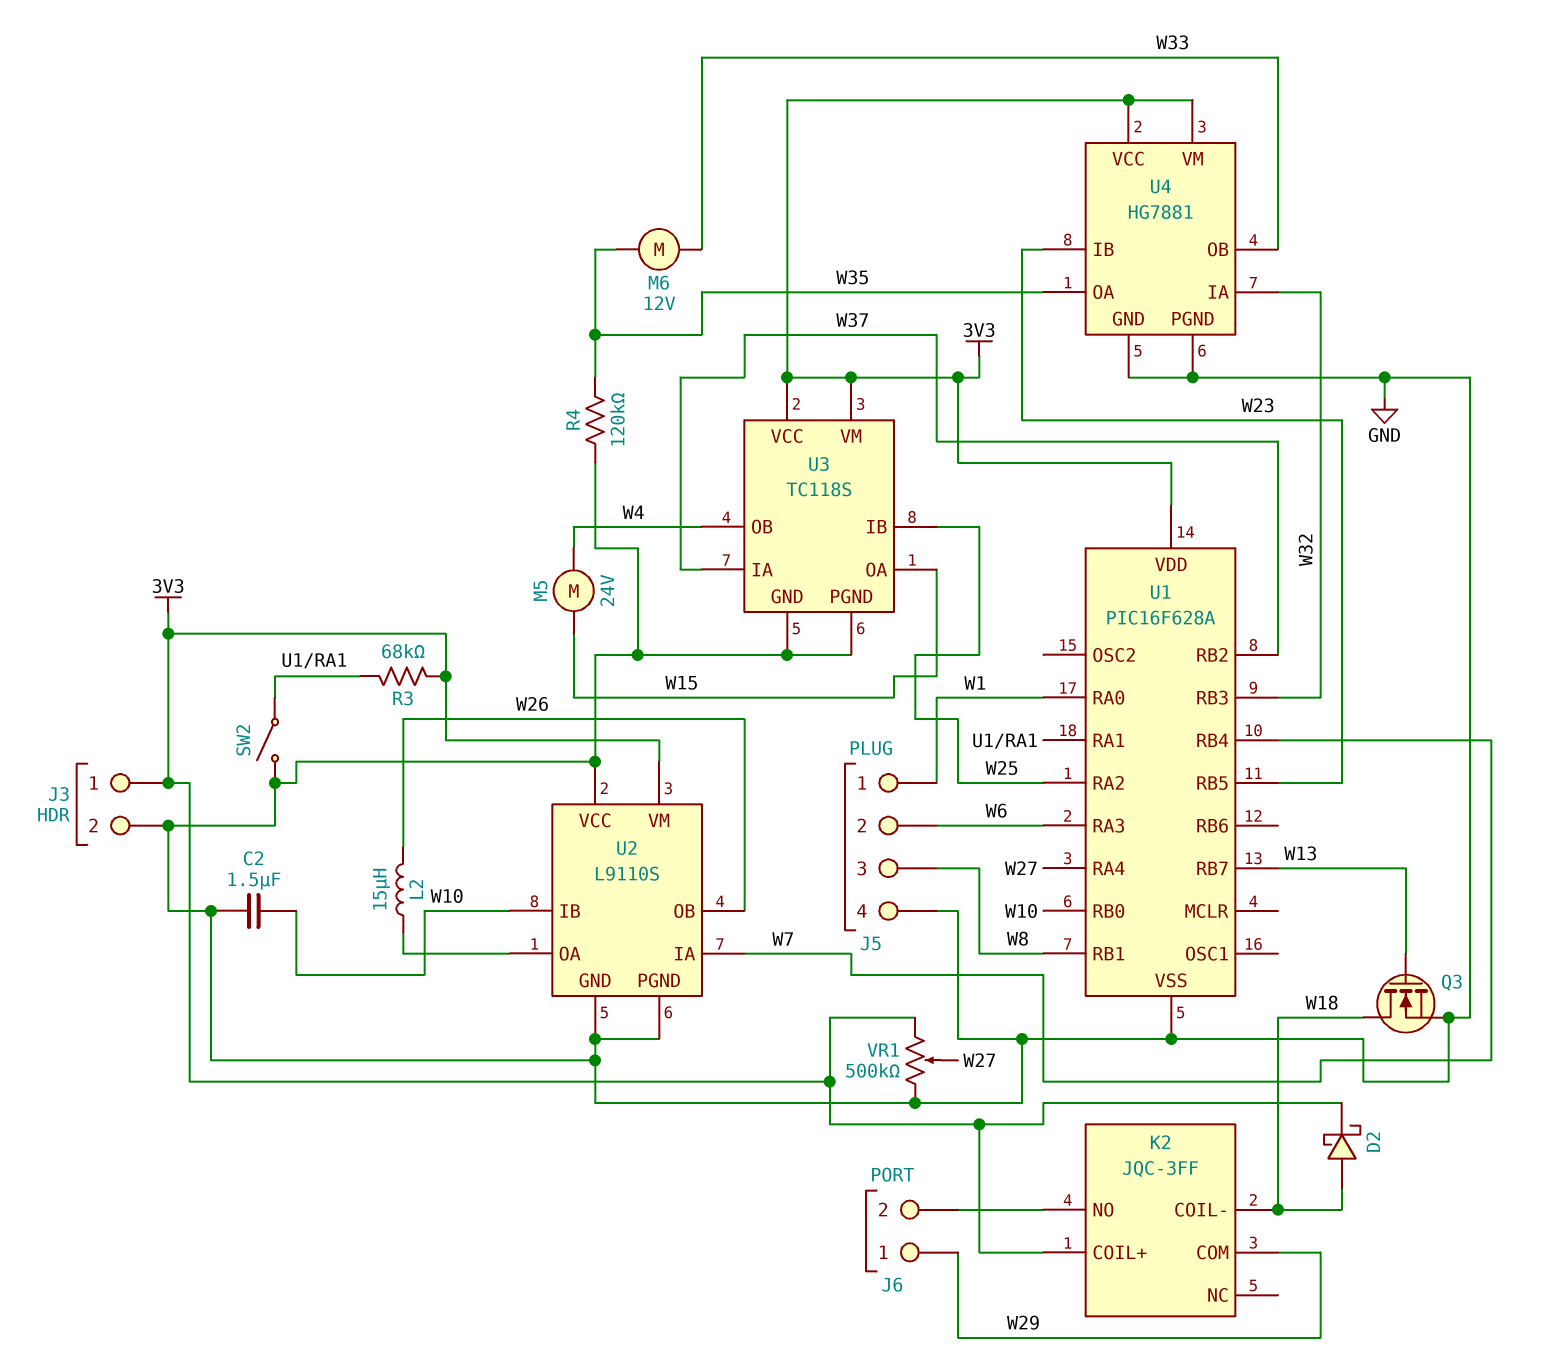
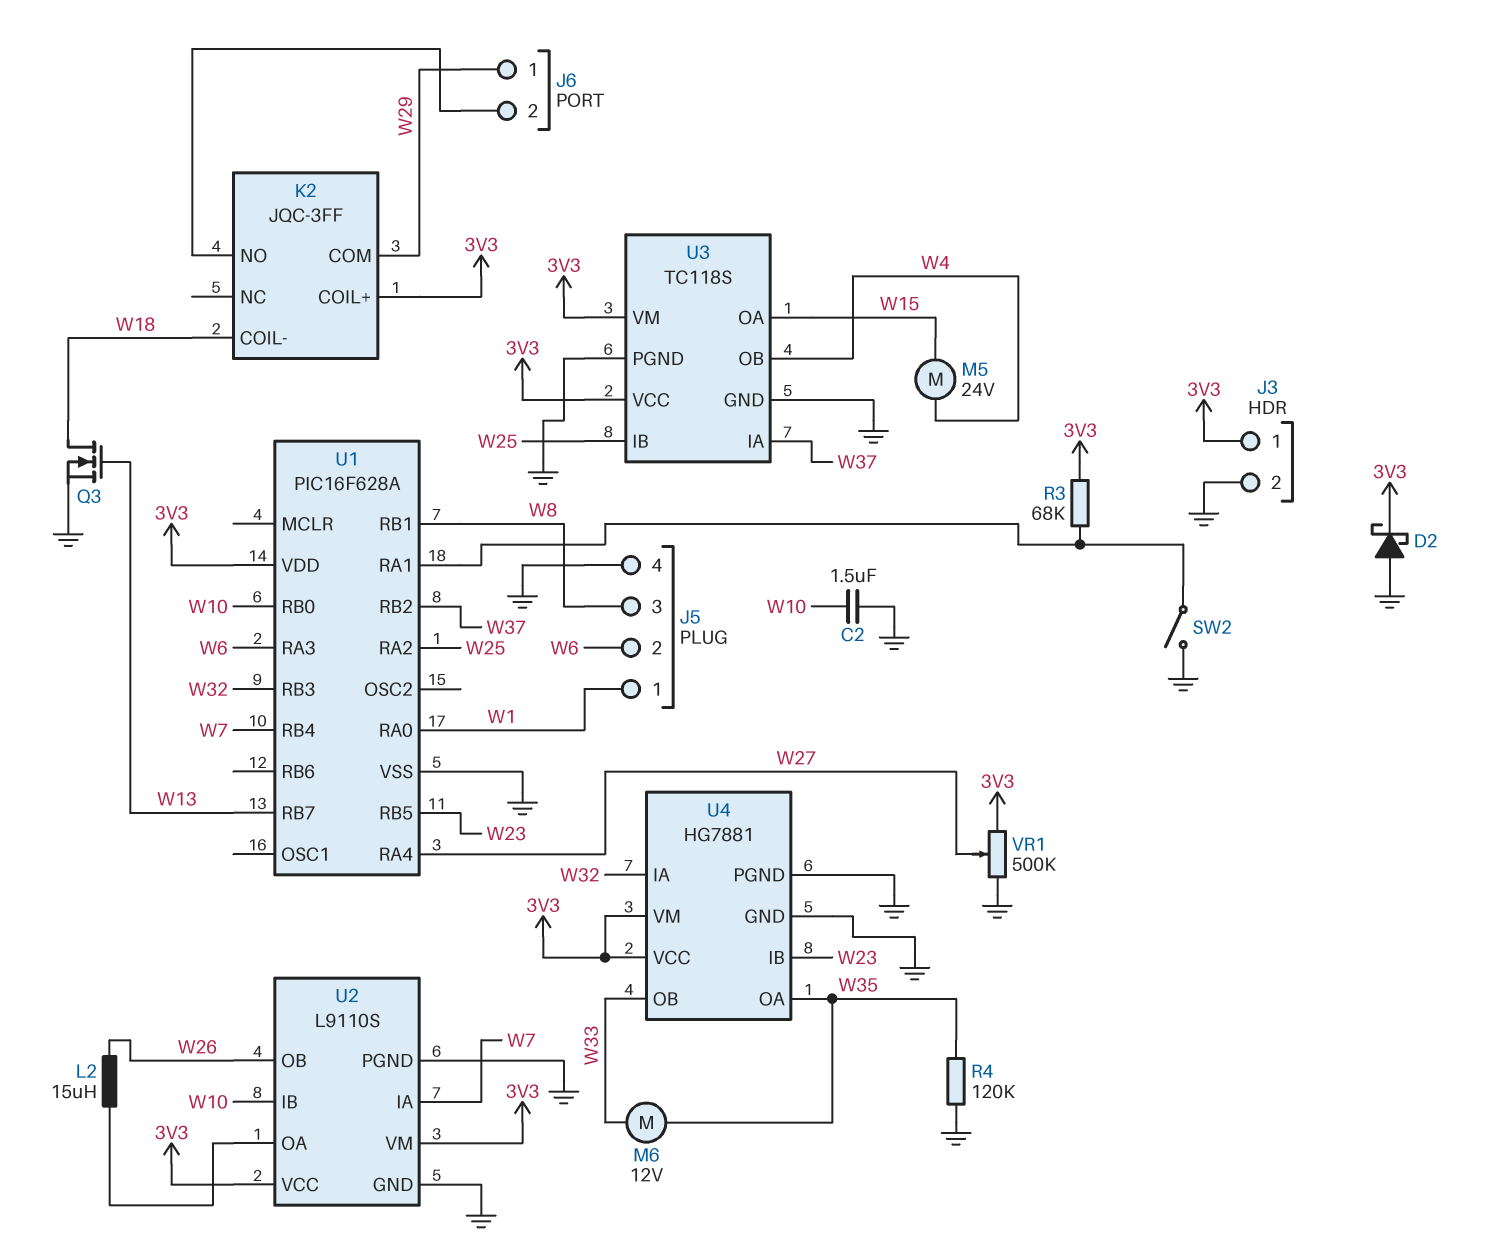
D2: schottky (A W18, K 3V3) -> schottky (A GND, K 3V3)
U2 pin VCC: GND -> 3V3

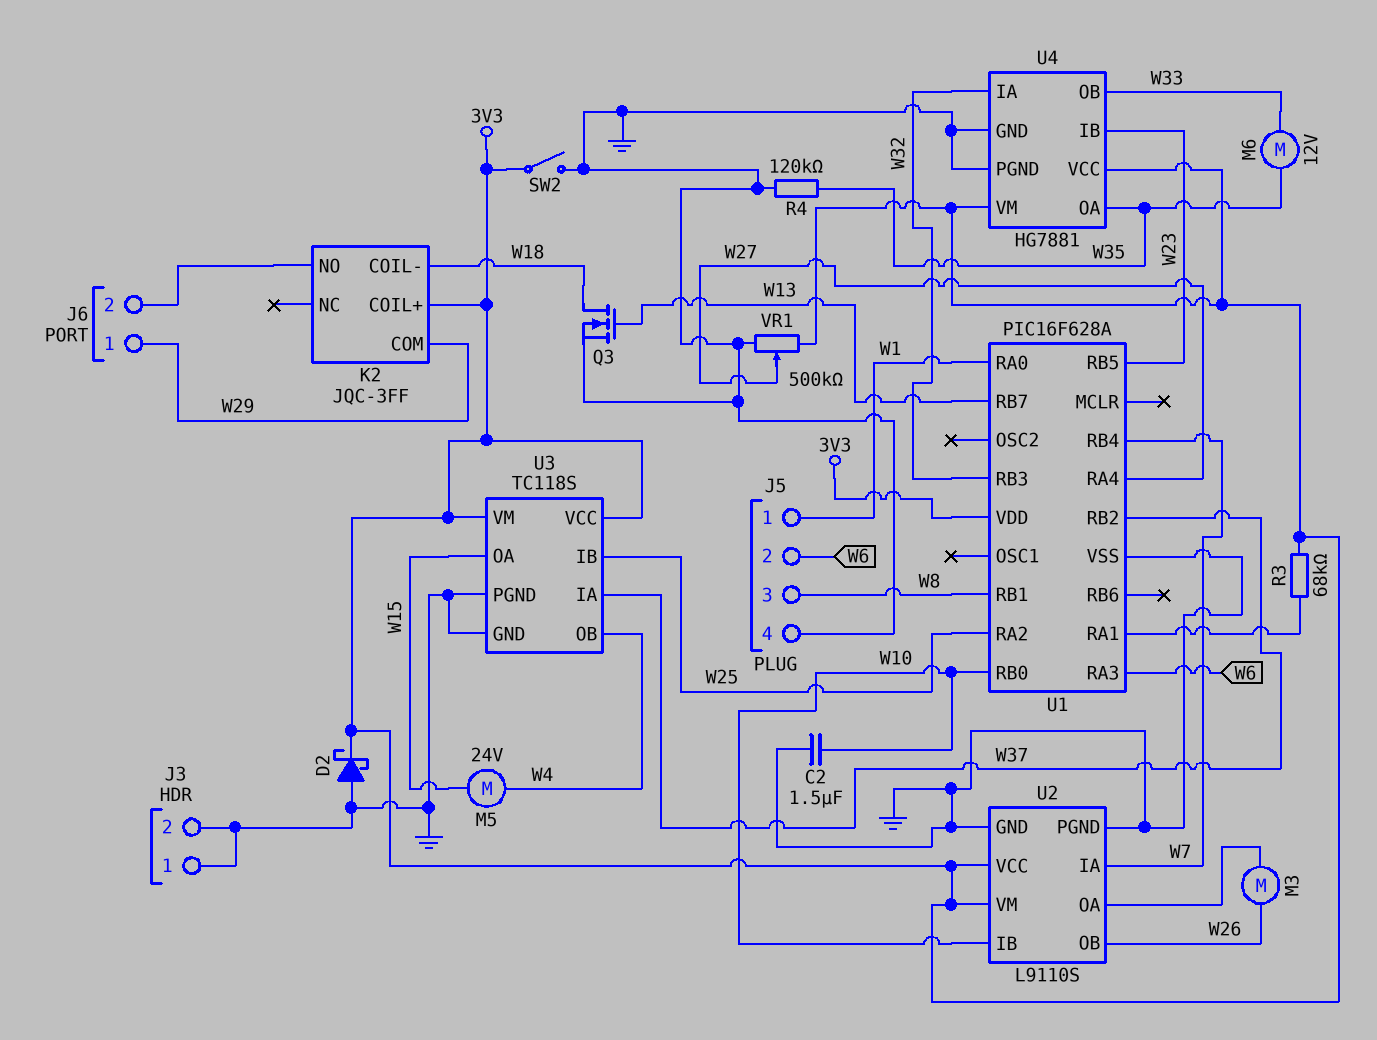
J3 pin 1: 3V3 -> GND
L2: 15uH (U2/OA, W26) -> none
M3: none -> motor (U2/OA, W26)
SW2: switch (GND, U1/RA1) -> switch (3V3, GND)

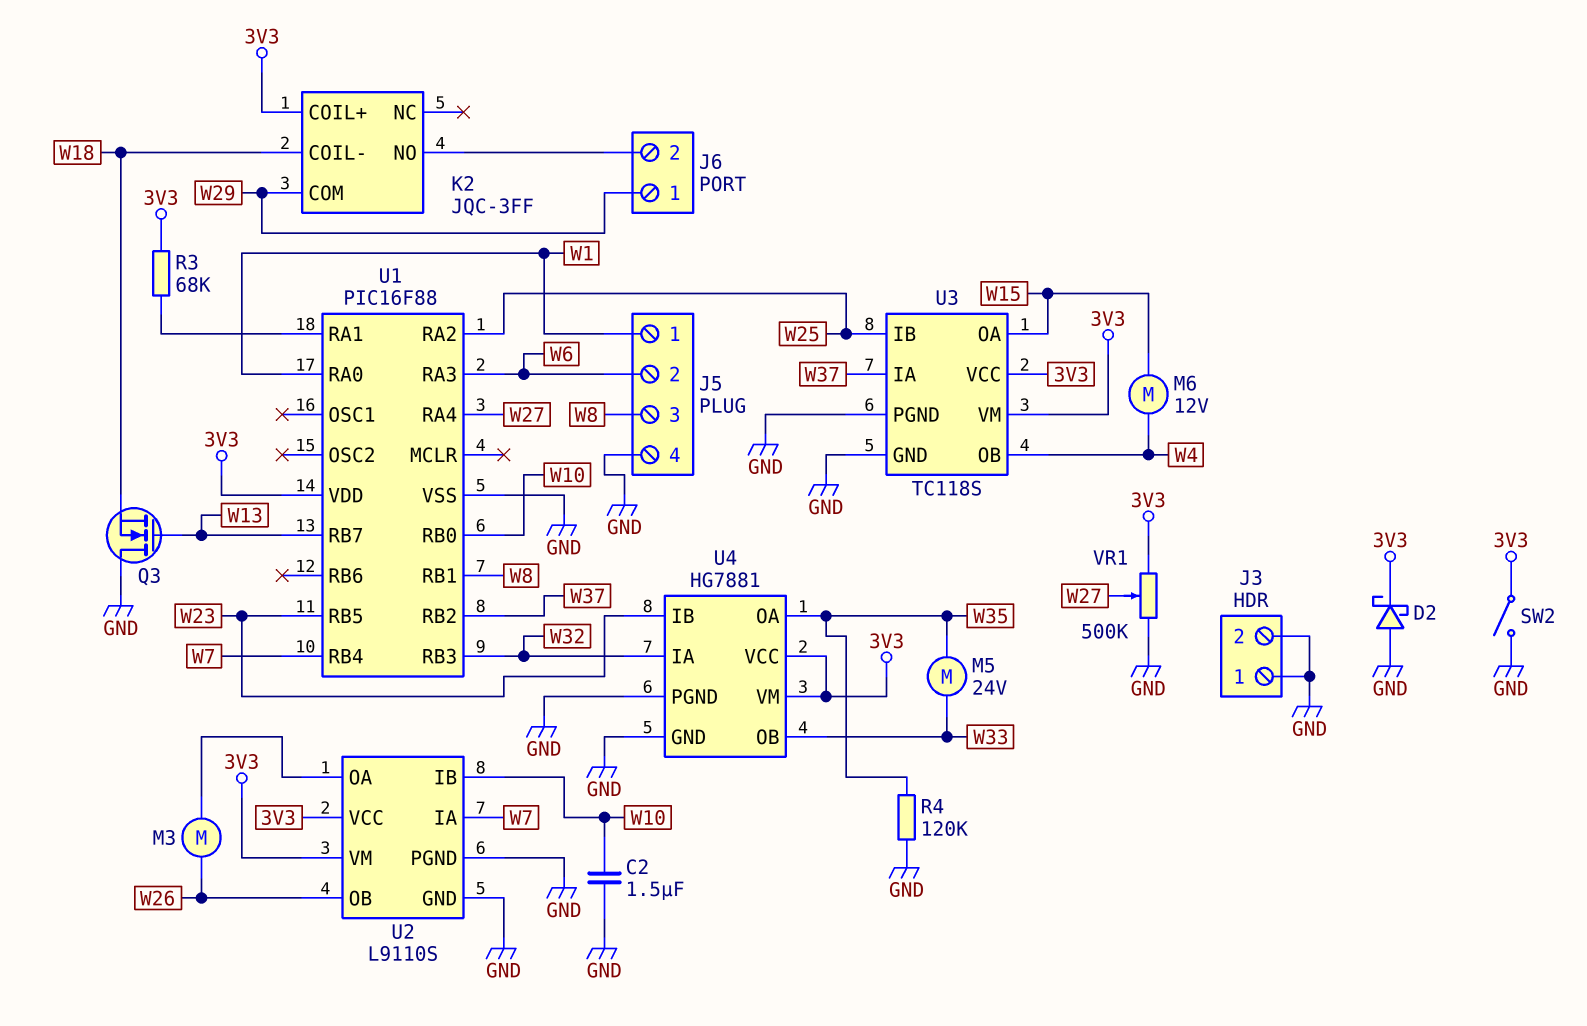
M5: motor 24V (W4, W15) -> motor 24V (W33, W35)
M6: motor 12V (W33, W35) -> motor 12V (W4, W15)
Q3: NMOS (G W13, D W18, S GND) -> NMOS (G W13, D GND, S W18)
U1: PIC16F628A -> PIC16F88

